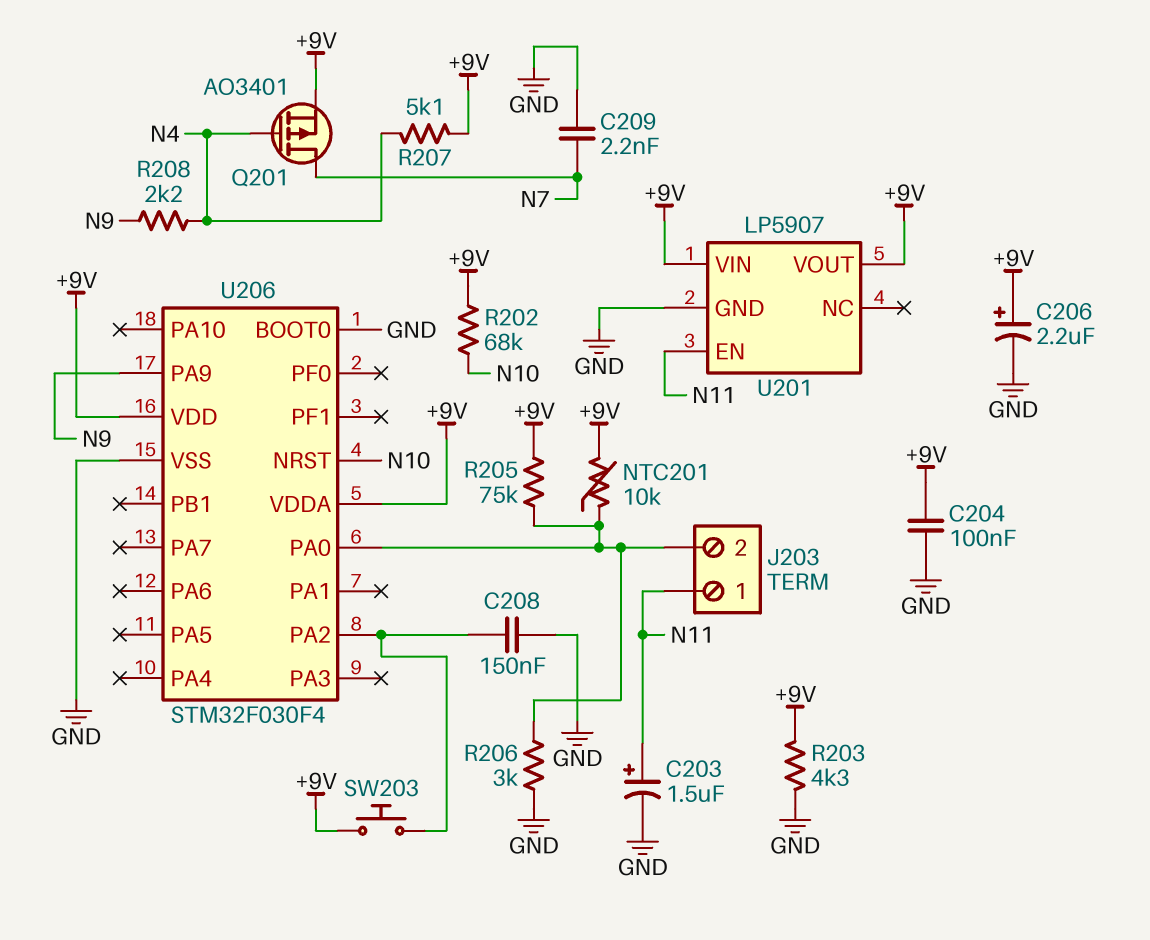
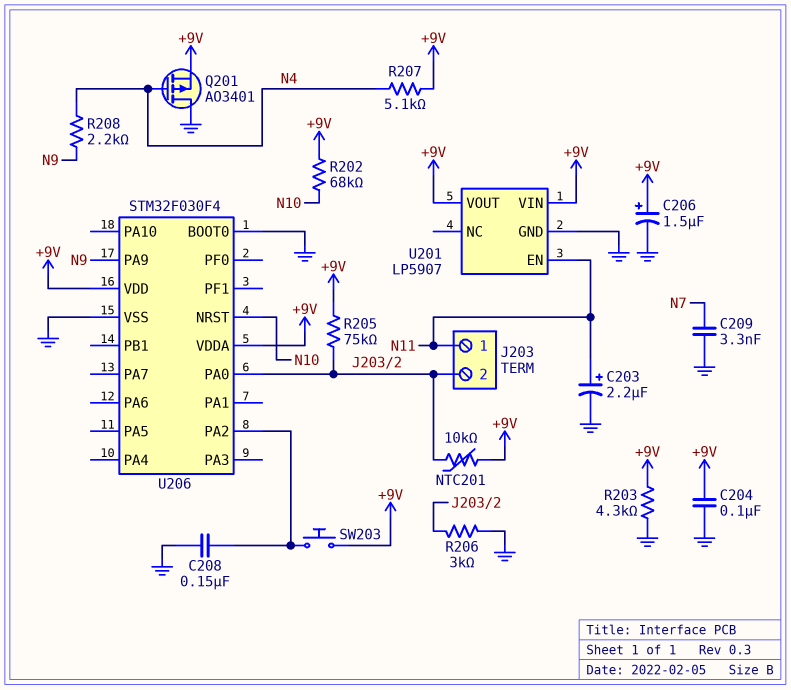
C203: 1.5uF (plus N11, minus GND) -> 2.2uF (plus N11, minus GND)
C206: 2.2uF (plus +9V, minus GND) -> 1.5uF (plus +9V, minus GND)
C209: 2.2nF (GND, N7) -> 3.3nF (GND, N7)
Q201: PMOS AO3401 (G N4, D N7, S +9V) -> PMOS AO3401 (G N4, D GND, S +9V)

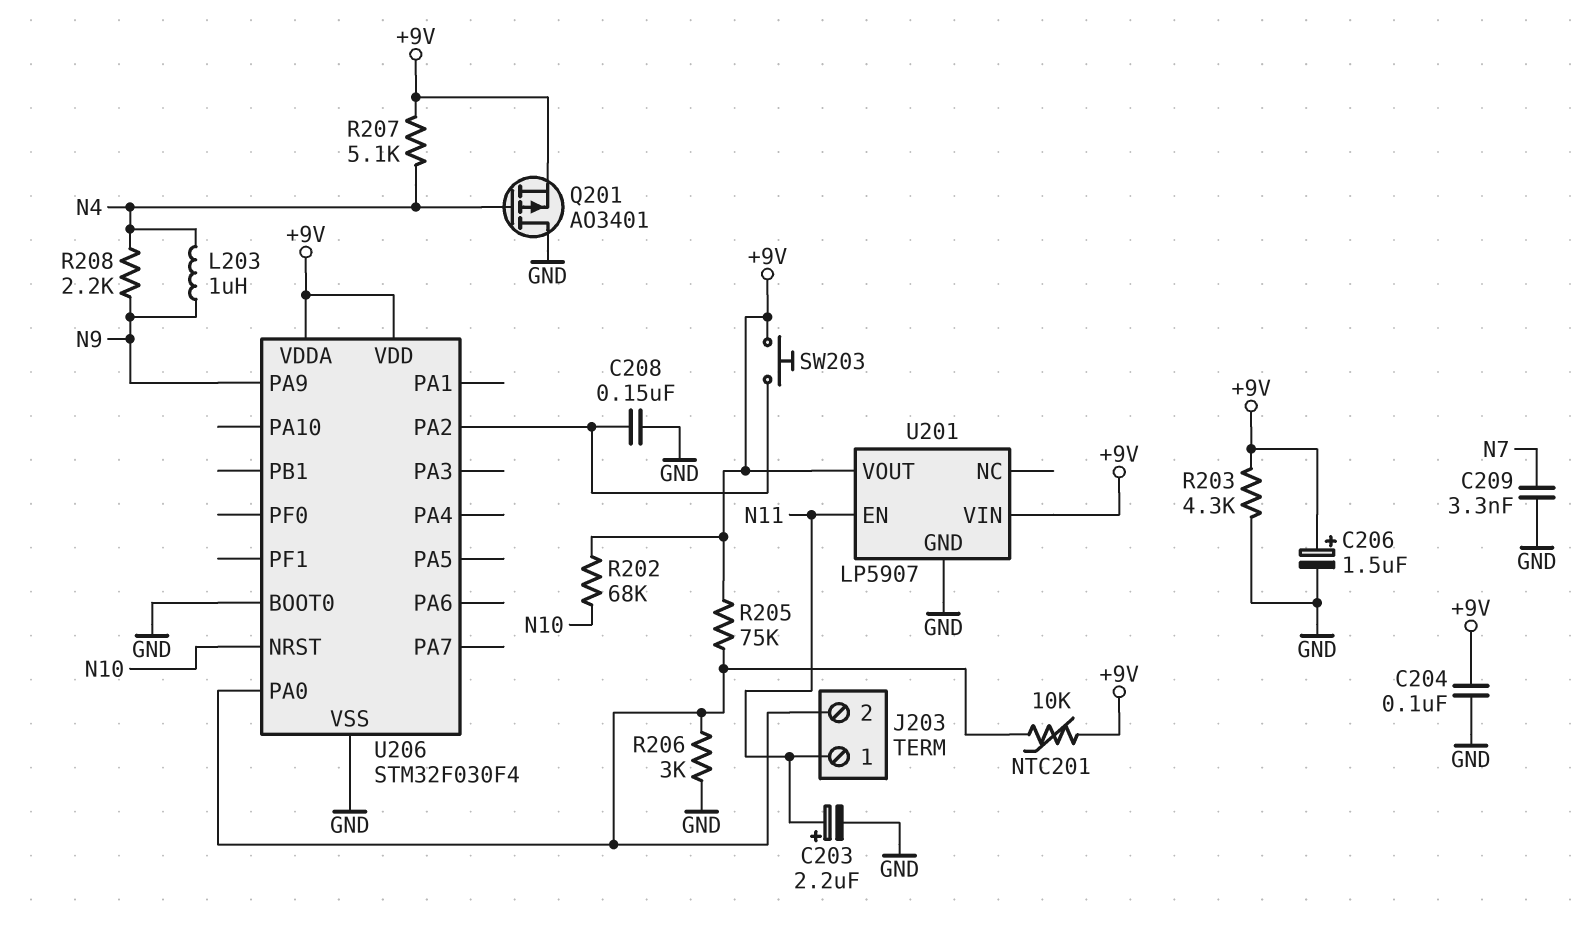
L203: none -> 1uH (N4, N9)

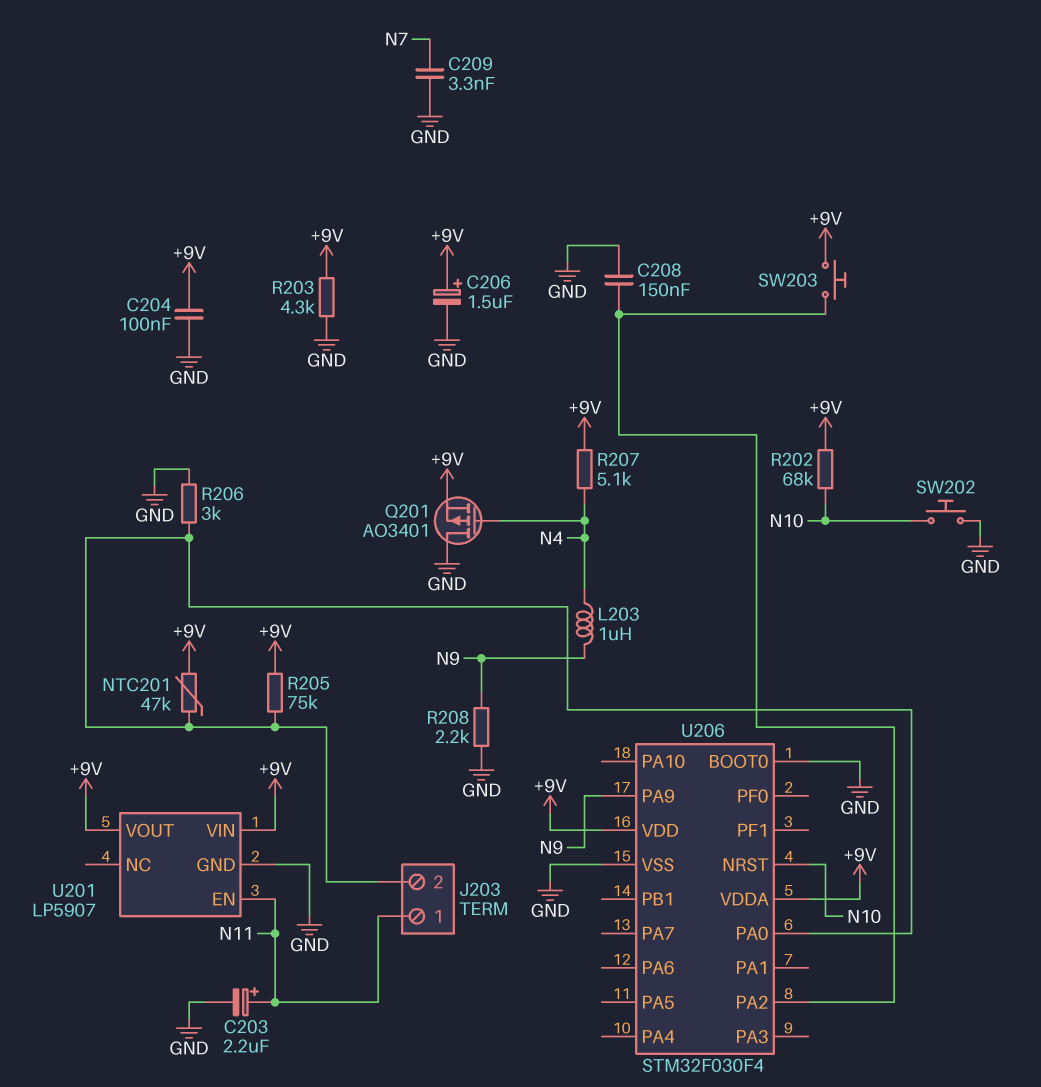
NTC201: 10k (+9V, J203/2) -> 47k (+9V, J203/2)
R208: 2.2k (N4, N9) -> 2.2k (GND, N9)
SW202: none -> button (GND, N10)

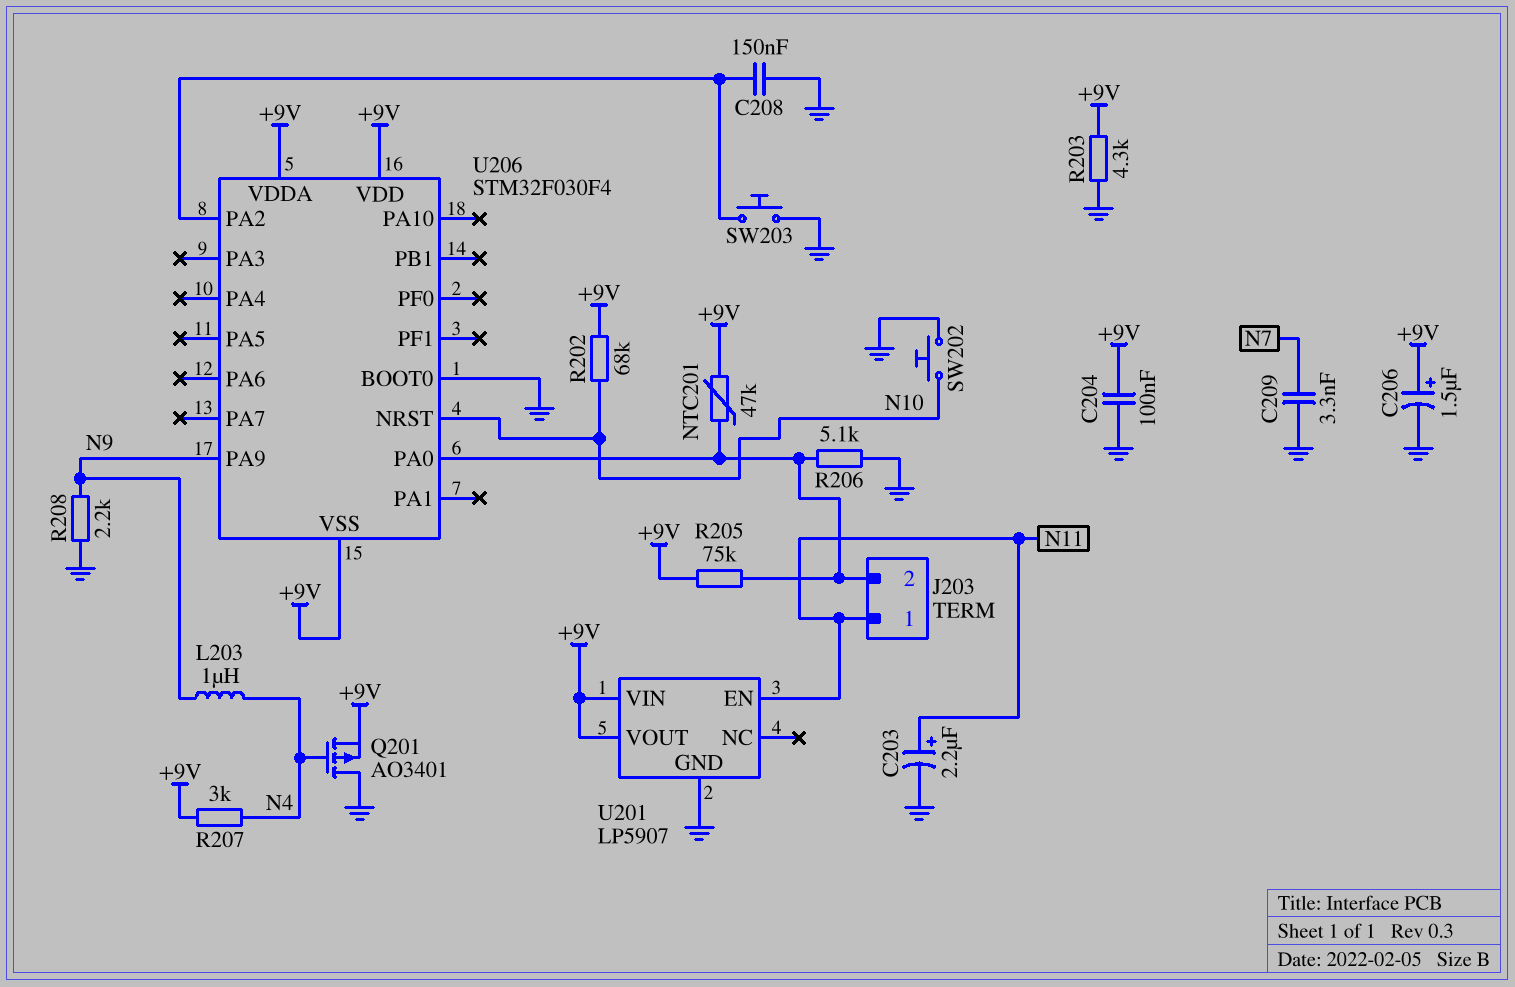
R206: 3k (GND, J203/2) -> 5.1k (GND, J203/2)
R207: 5.1k (+9V, N4) -> 3k (+9V, N4)
SW203: button (+9V, U206/PA2) -> button (GND, U206/PA2)
U206 pin VSS: GND -> +9V

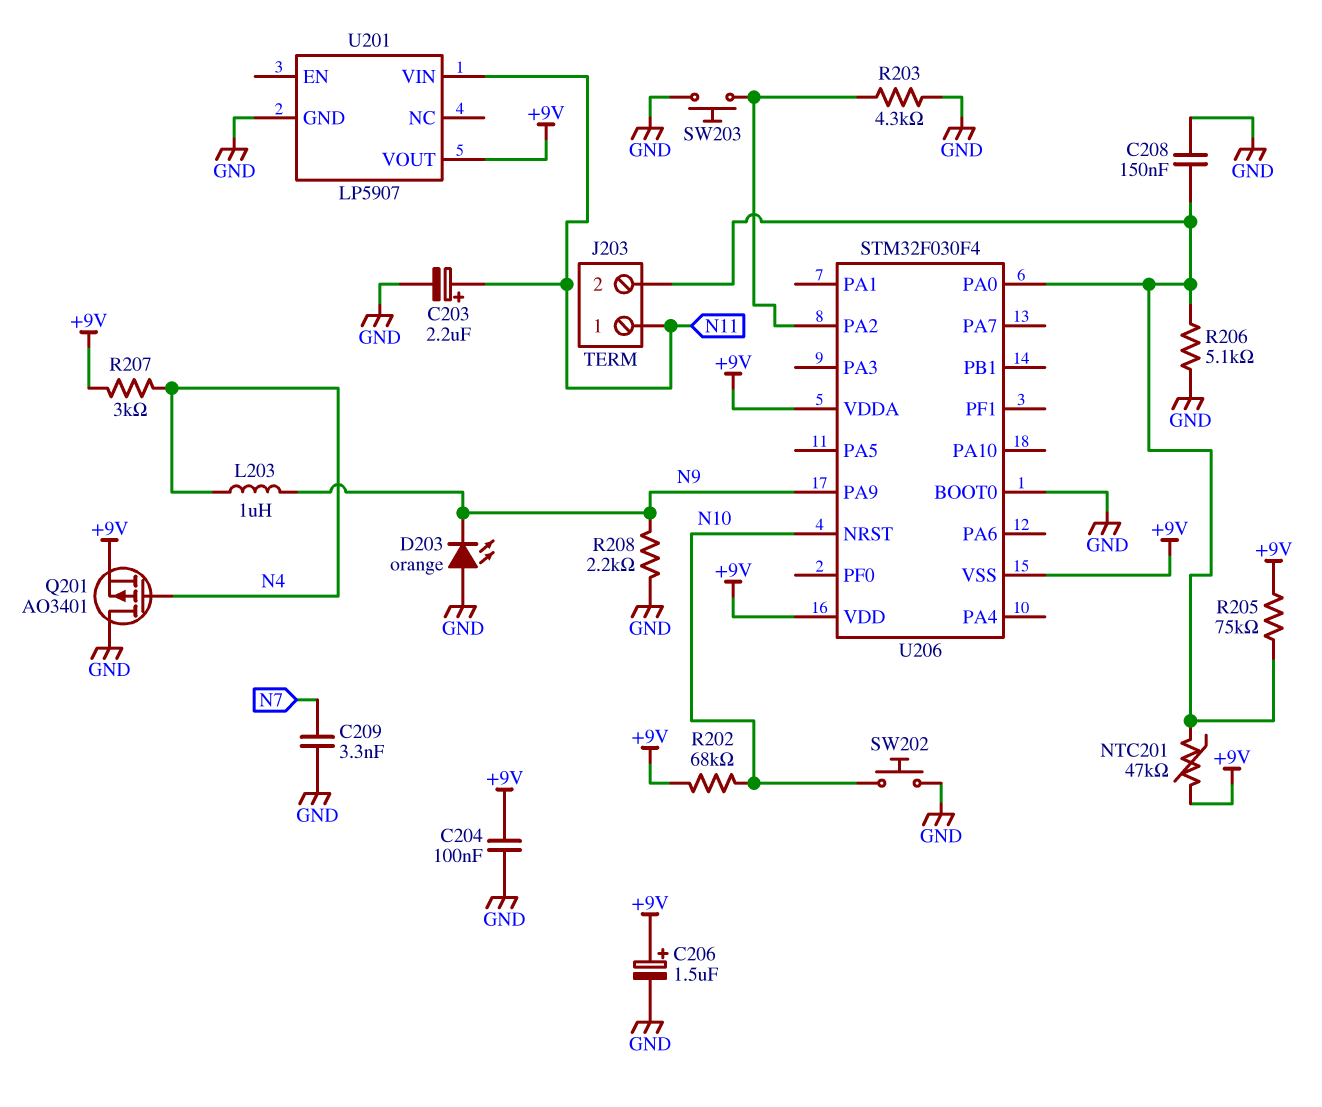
C208: 150nF (GND, U206/PA2) -> 150nF (GND, J203/2)
D203: none -> LED orange (A GND, K N9)
R203: 4.3k (+9V, GND) -> 4.3k (GND, U206/PA2)
U201 pin EN: N11 -> none
U201 pin VIN: +9V -> N11

